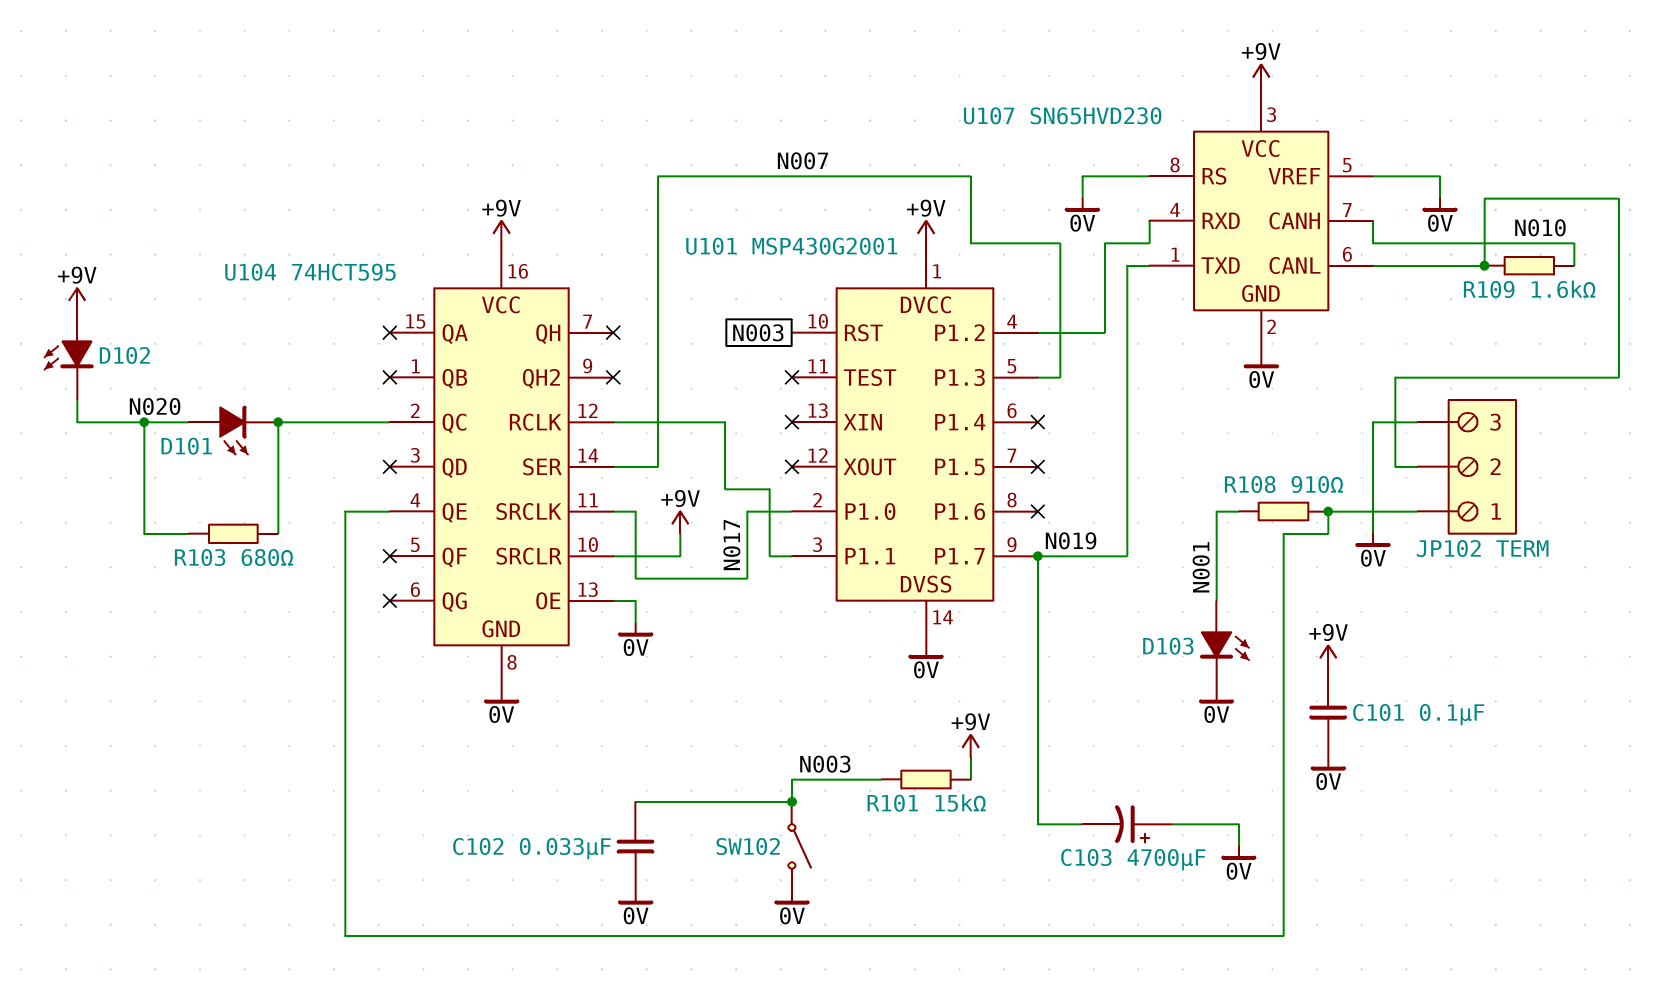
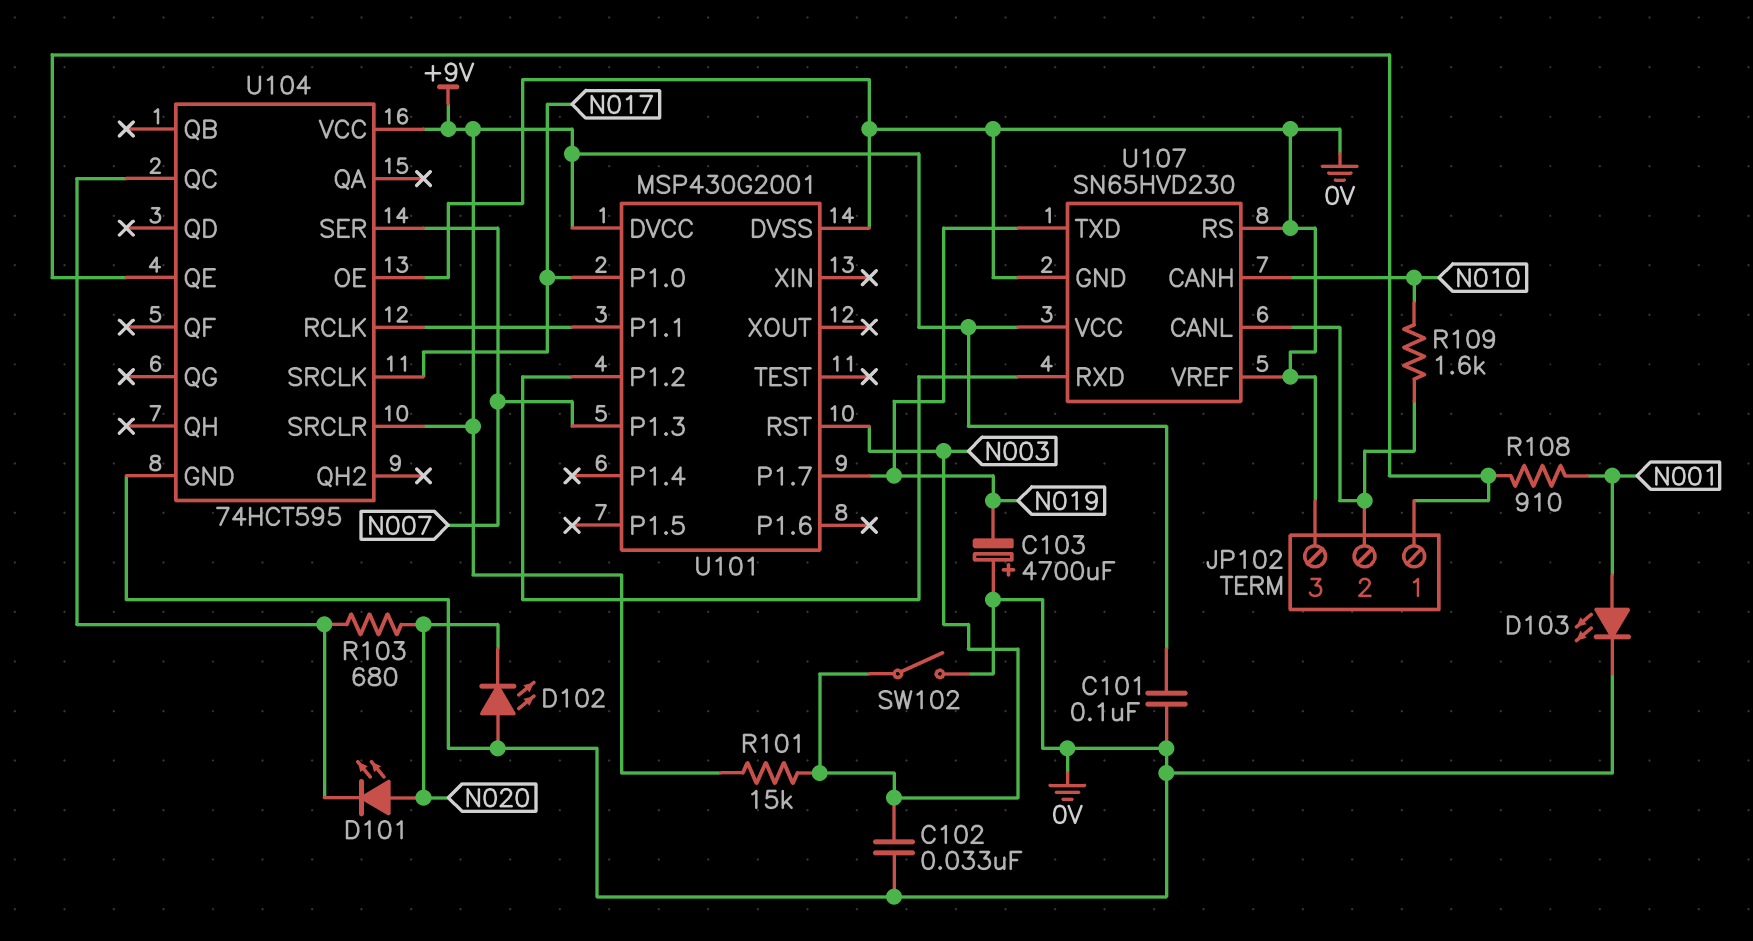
D102: LED (A +9V, K N020) -> LED (A 0V, K N020)

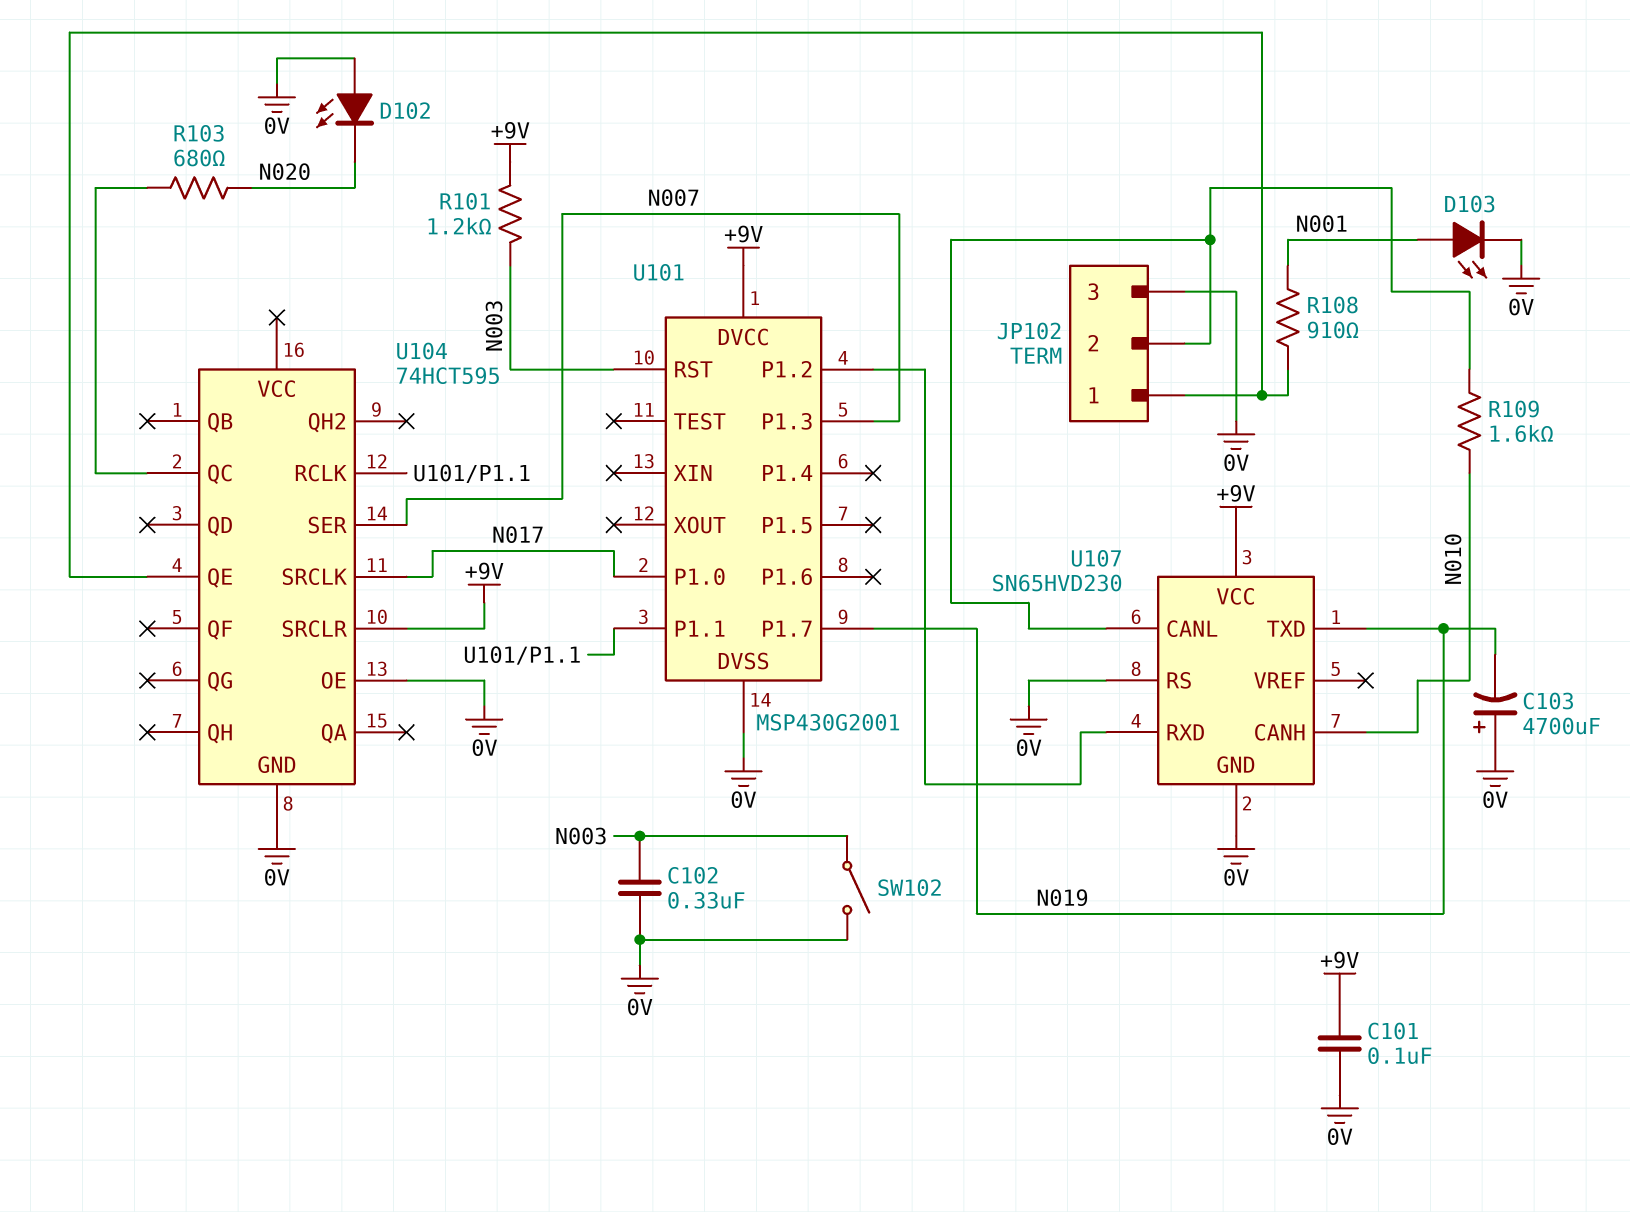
C102: 33nF (0V, N003) -> 330nF (0V, N003)
D101: LED (A N020, K U104/QC) -> none
R101: 15k (+9V, N003) -> 1.2k (+9V, N003)
U104 pin VCC: +9V -> none
U107 pin VREF: 0V -> none

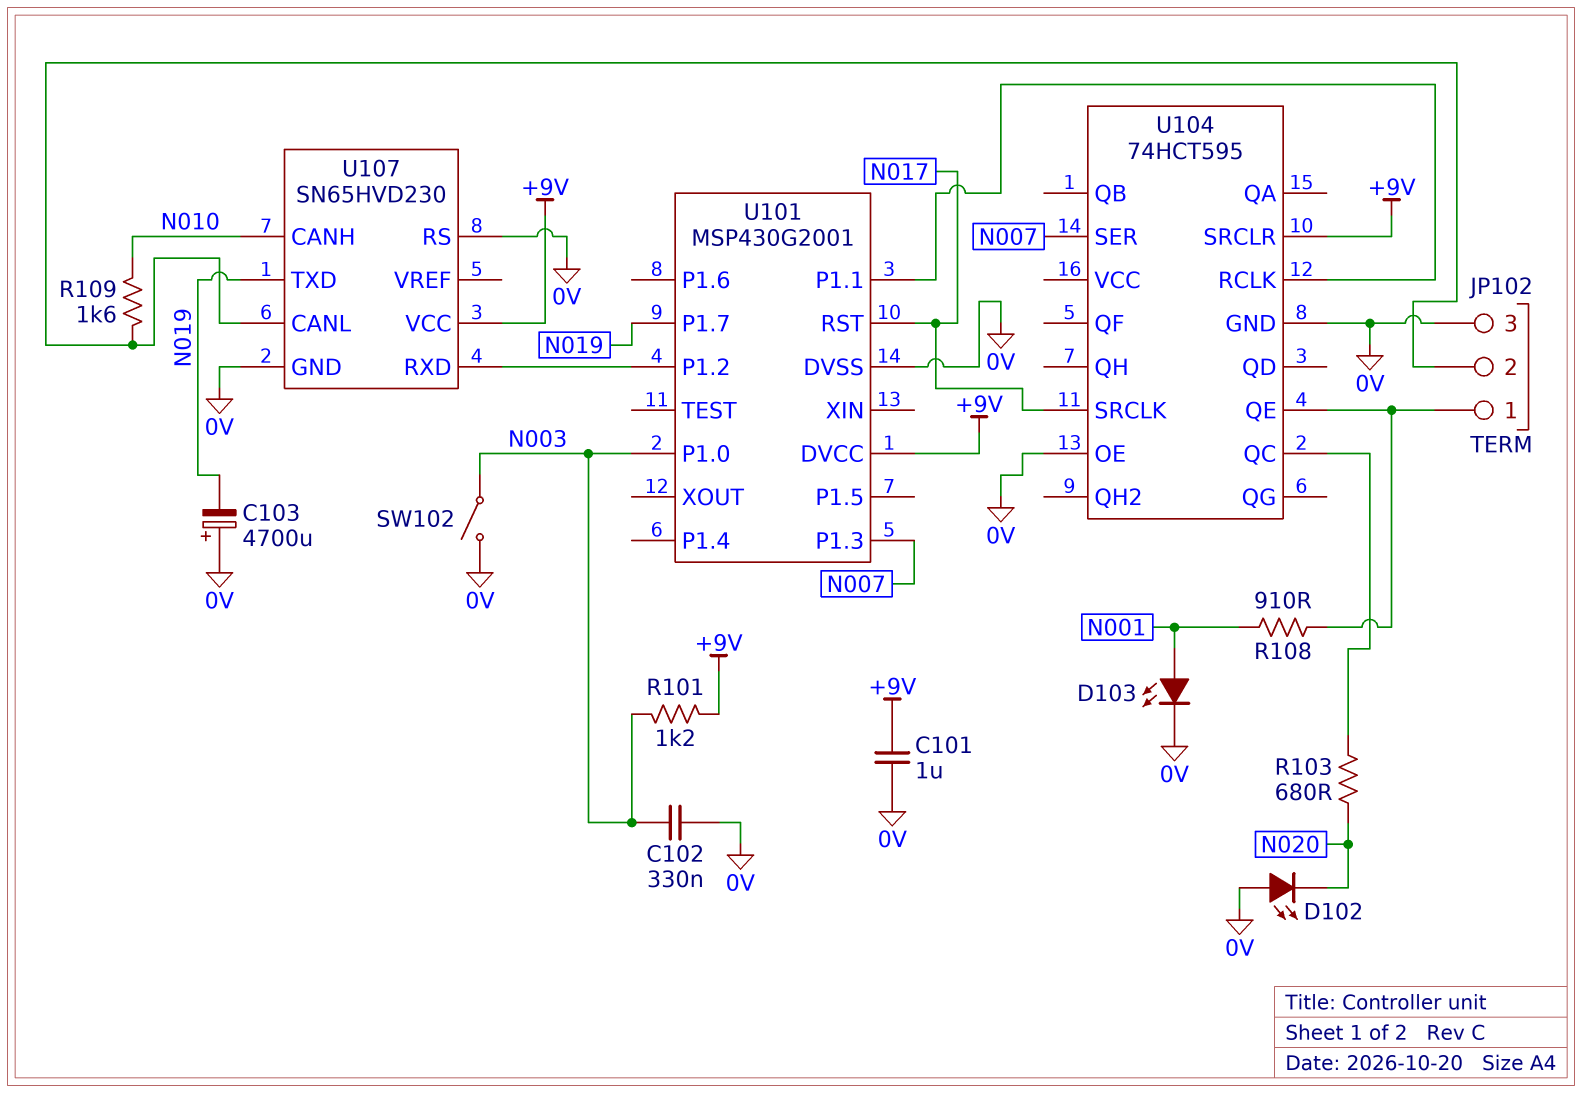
C101: 100nF (+9V, 0V) -> 1uF (+9V, 0V)
U101 pin P1.0: N017 -> N003
U101 pin RST: N003 -> N017

